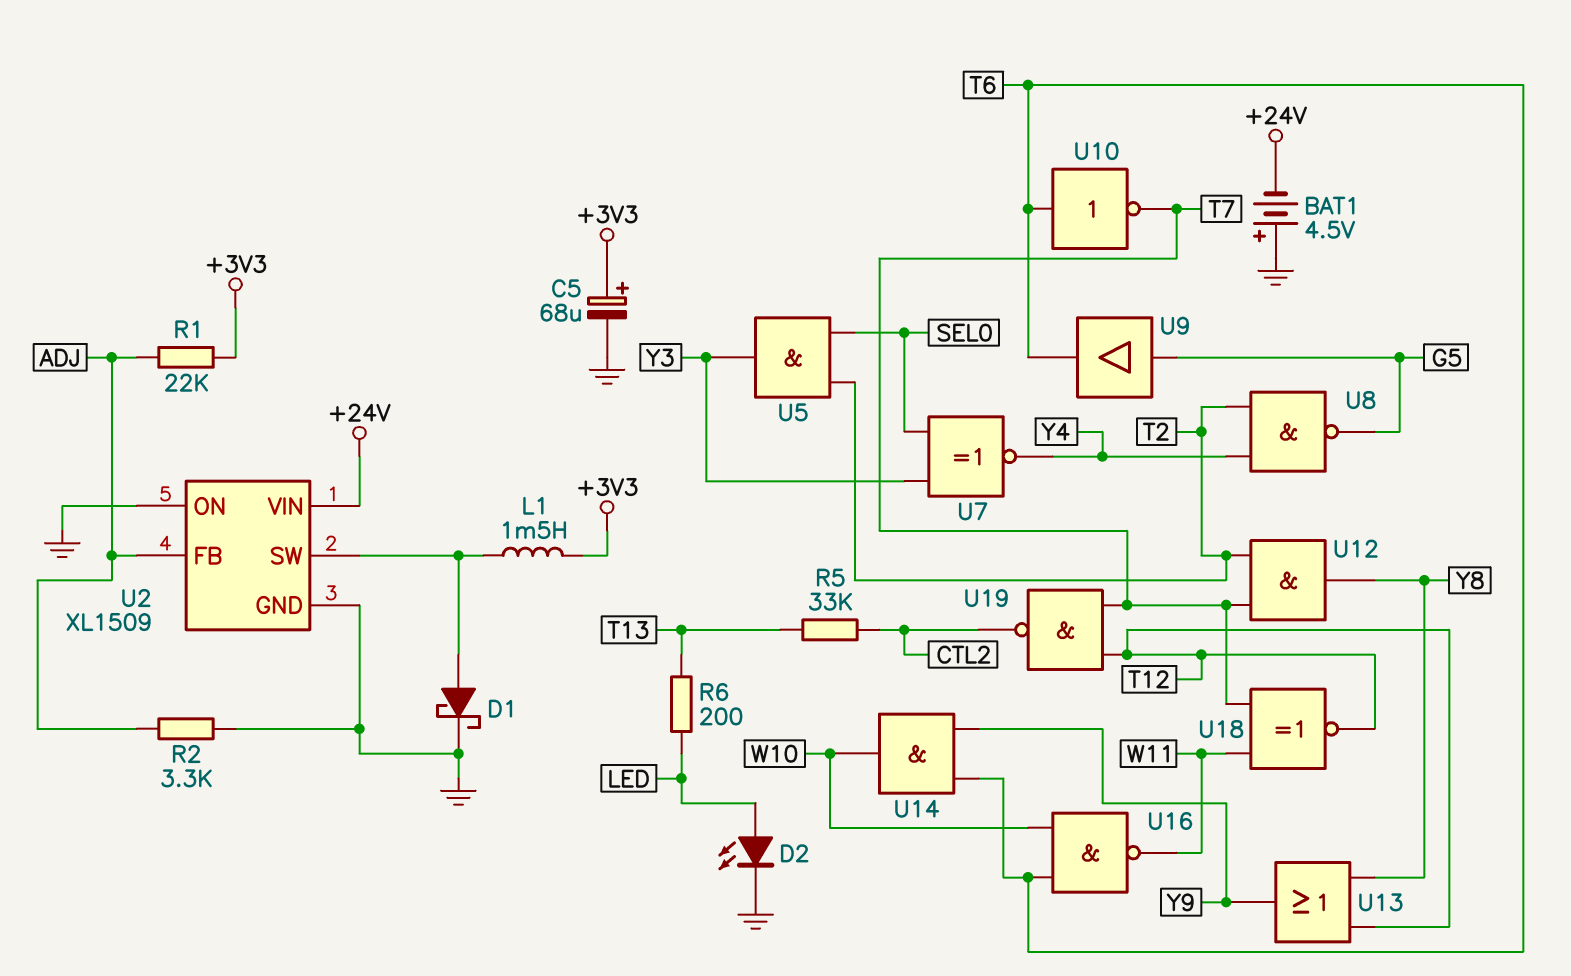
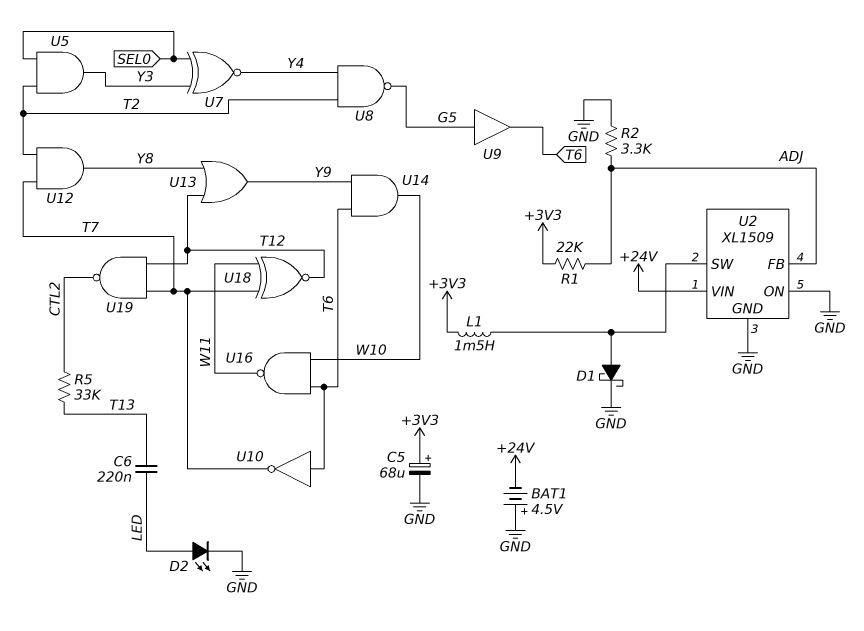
C6: none -> 220nF (LED, T13)
R6: 200 (LED, T13) -> none

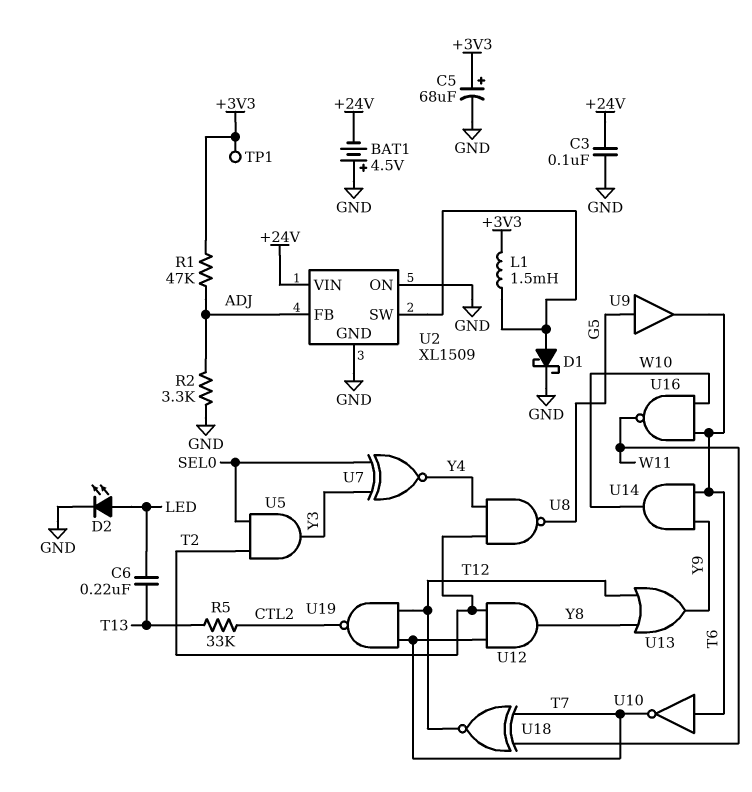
C3: none -> 100nF (+24V, GND)
R1: 22k (+3V3, ADJ) -> 47k (+3V3, ADJ)
TP1: none -> test point (+3V3)

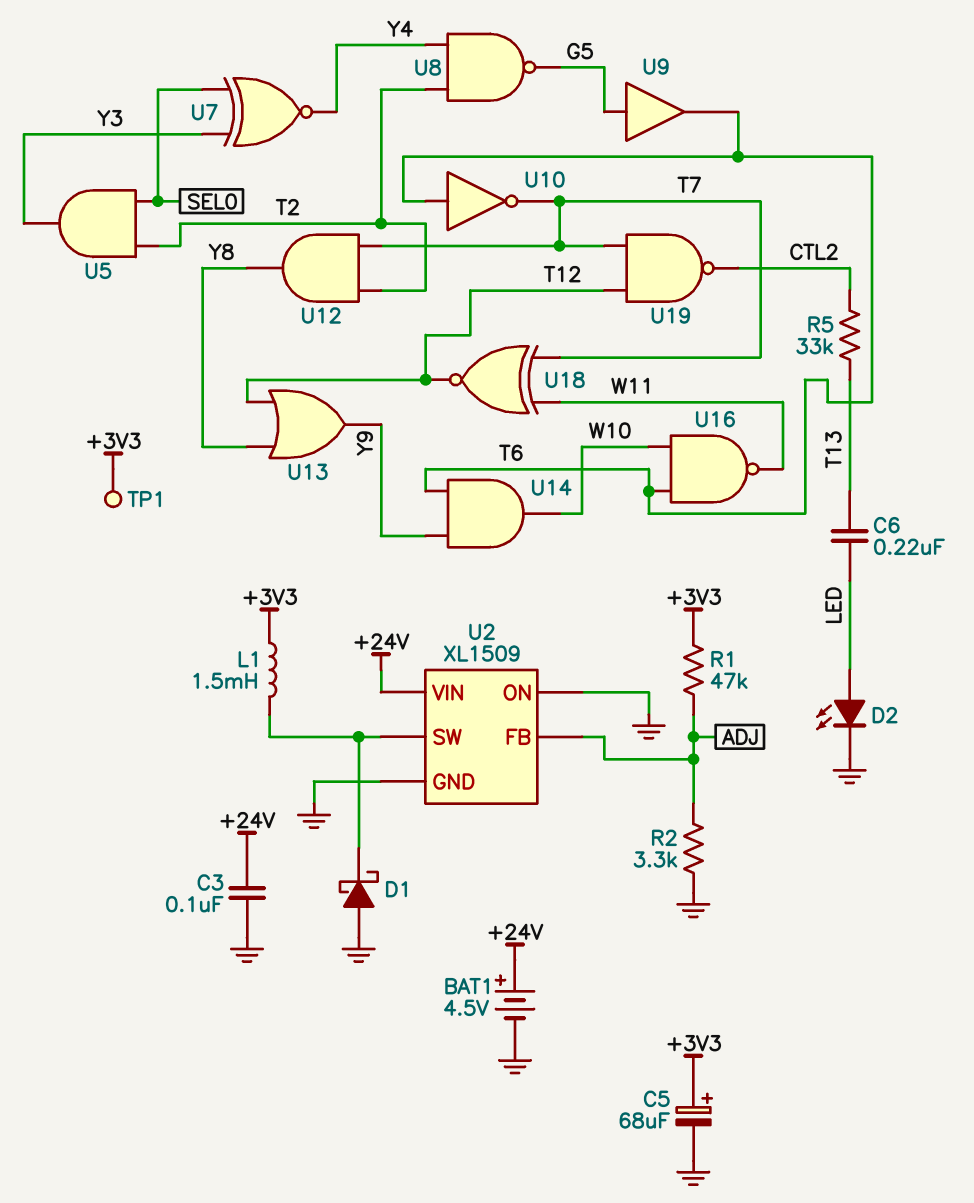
BAT1: 4.5V (plus GND, minus +24V) -> 4.5V (plus +24V, minus GND)
D1: schottky (A U2/SW, K GND) -> schottky (A GND, K U2/SW)

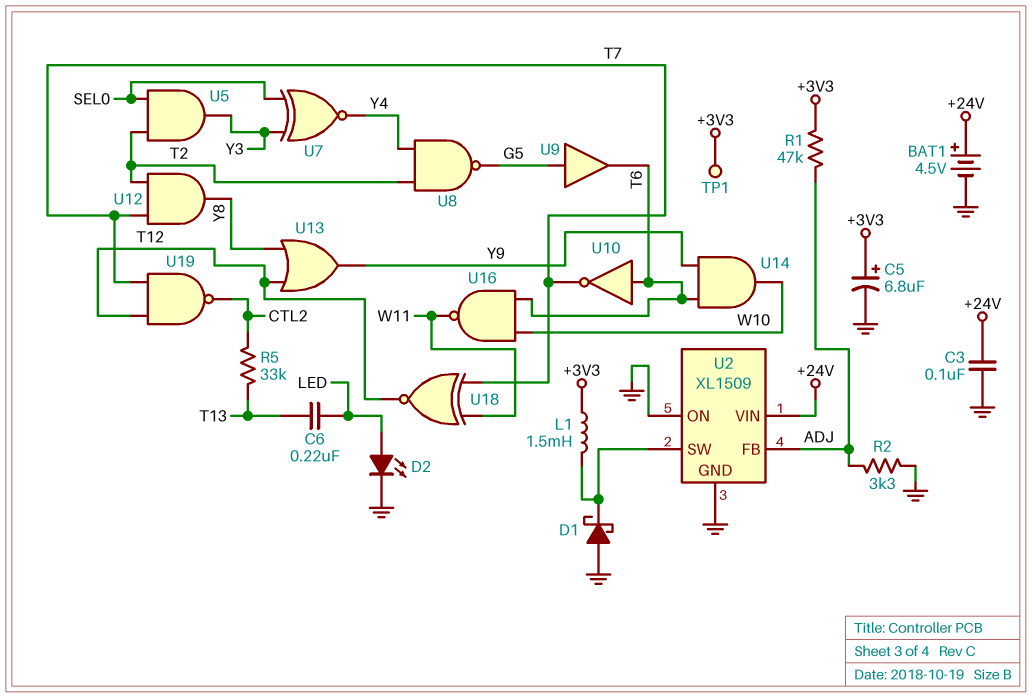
C5: 68uF (plus +3V3, minus GND) -> 6.8uF (plus +3V3, minus GND)

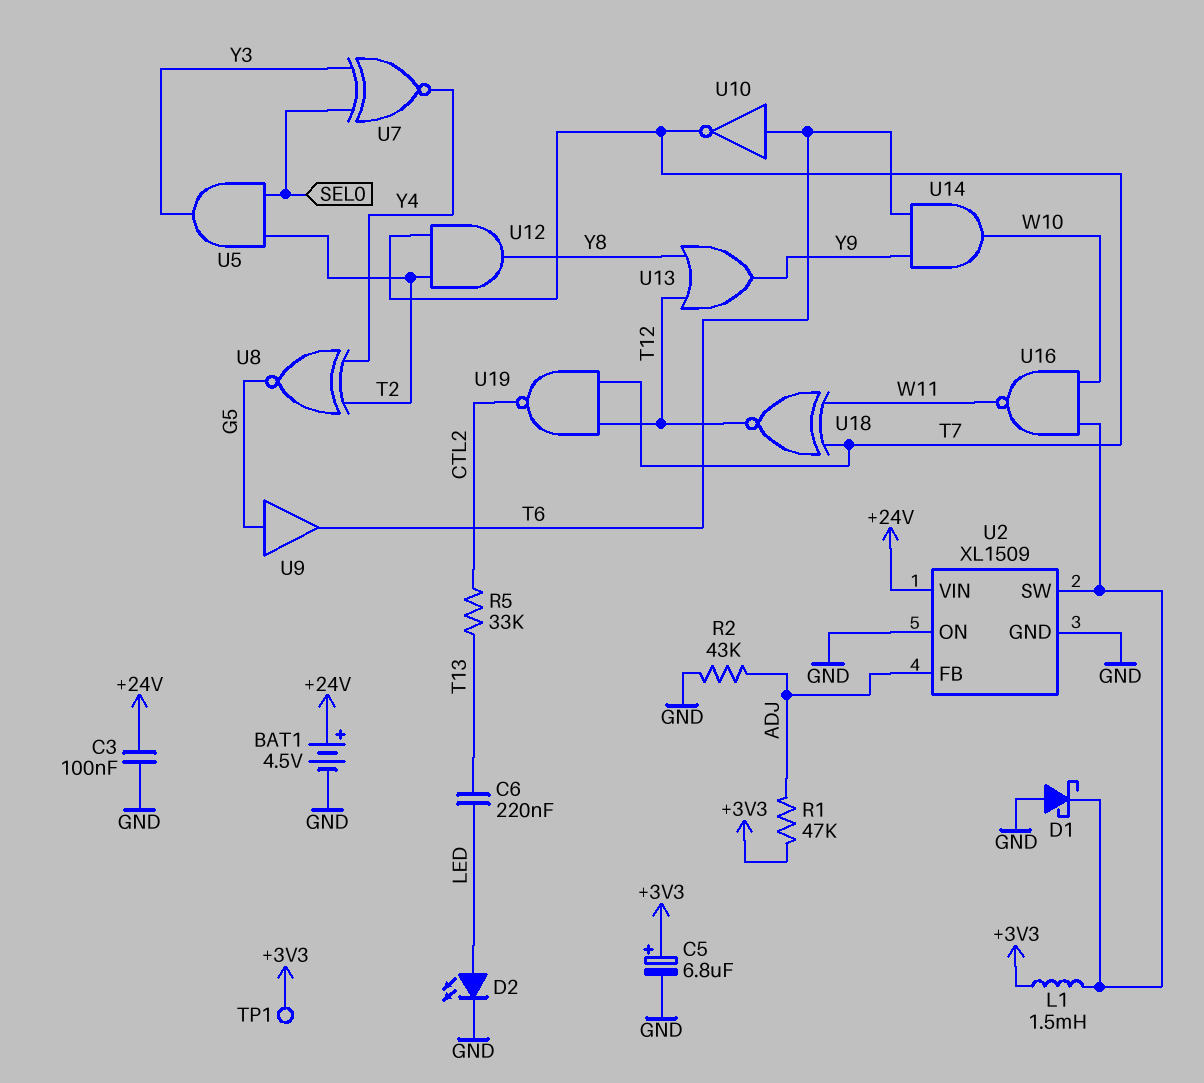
R2: 3.3k (ADJ, GND) -> 43k (ADJ, GND)
U8: NAND (in T2, in Y4, out G5) -> XNOR (in T2, in Y4, out G5)
U16: NAND (in T6, in W10, out W11) -> NAND (in U2/SW, in W10, out W11)

